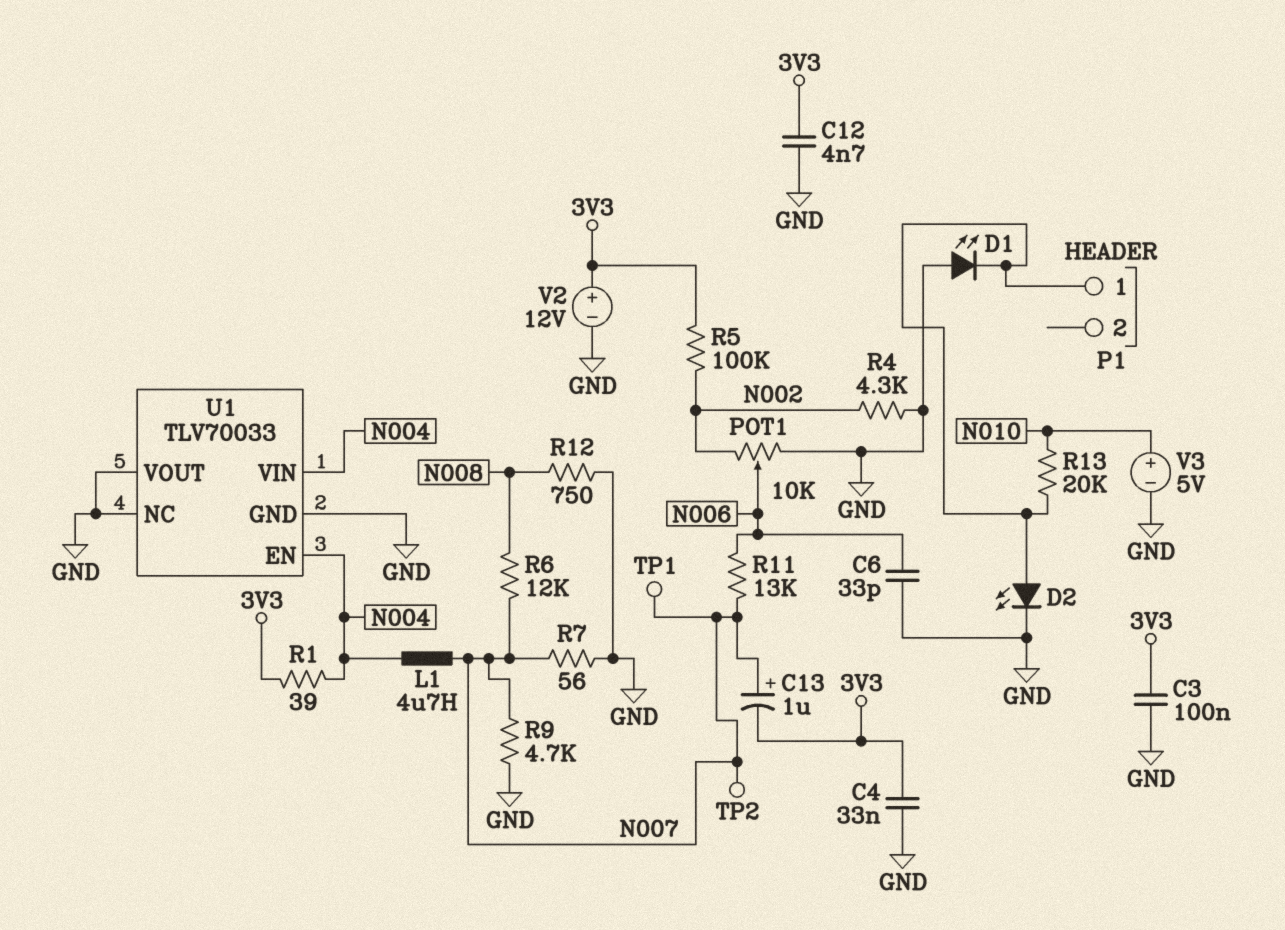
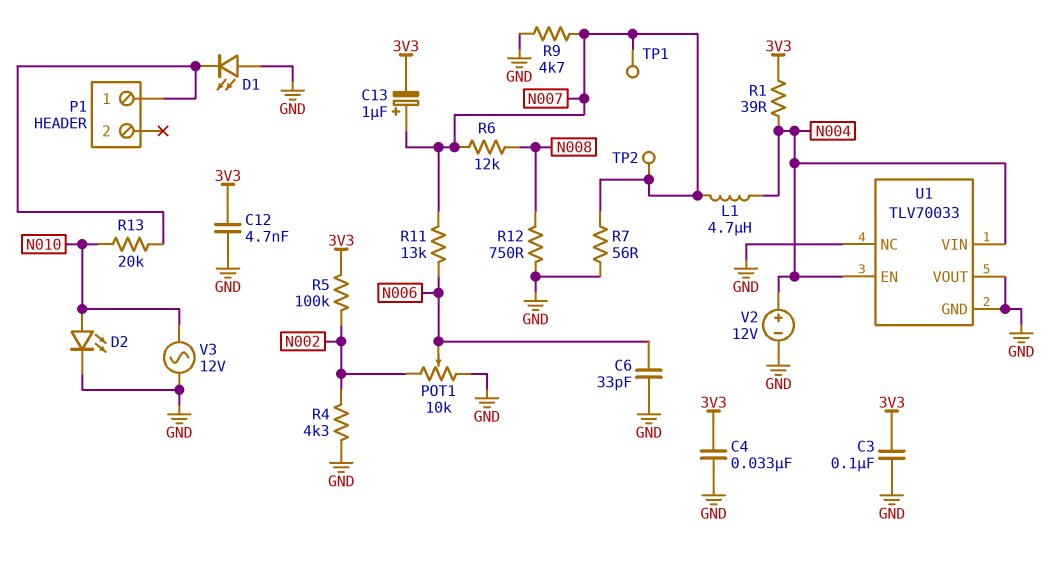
D2: LED (A P1/1, K GND) -> LED (A N010, K GND)
V2: 12V (plus 3V3, minus GND) -> 12V (plus N004, minus GND)
V3: 5V (plus N010, minus GND) -> AC 12V (GND, N010)

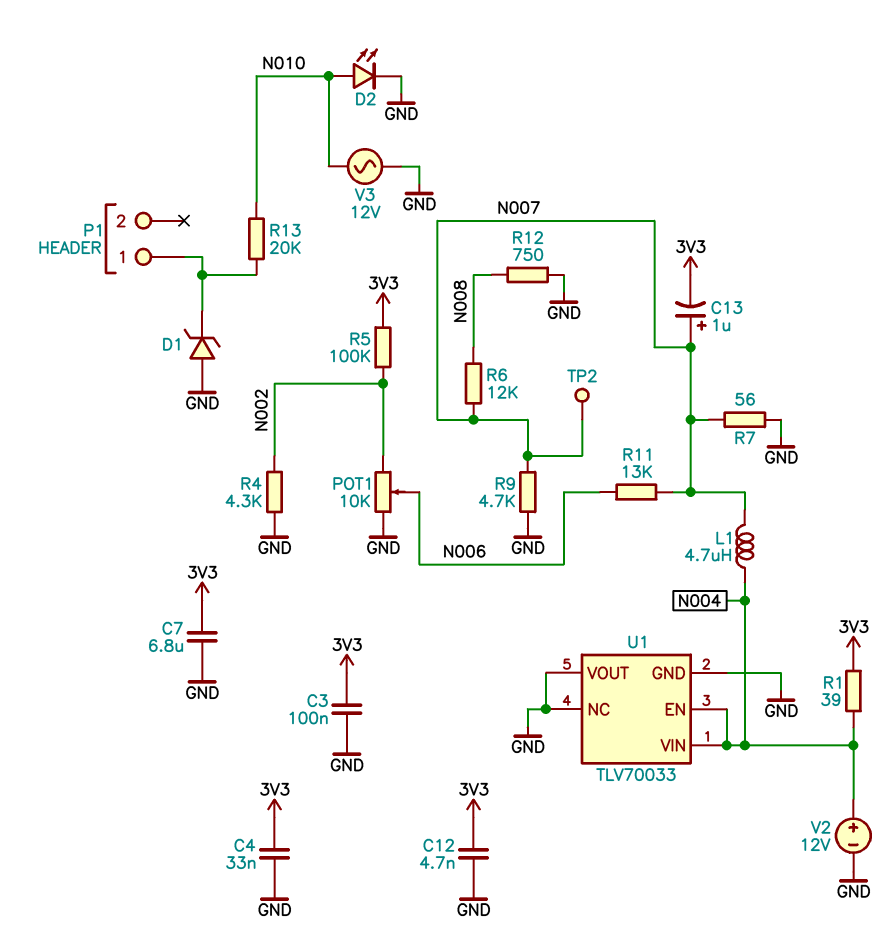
C6: 33pF (GND, N006) -> none
C7: none -> 6.8uF (3V3, GND)
D1: LED (A GND, K P1/1) -> zener (A GND, K P1/1)
TP1: test point (N007) -> none

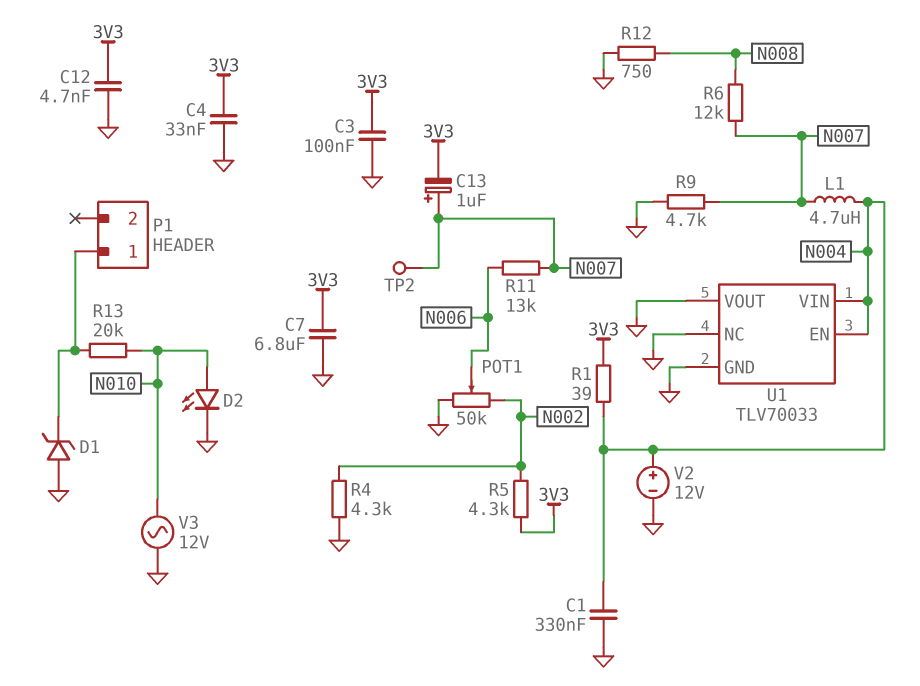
C1: none -> 330nF (GND, N004)
POT1: 10k (GND, N002, wiper N006) -> 50k (GND, N002, wiper N006)
R5: 100k (3V3, N002) -> 4.3k (3V3, N002)
R7: 56 (GND, N007) -> none

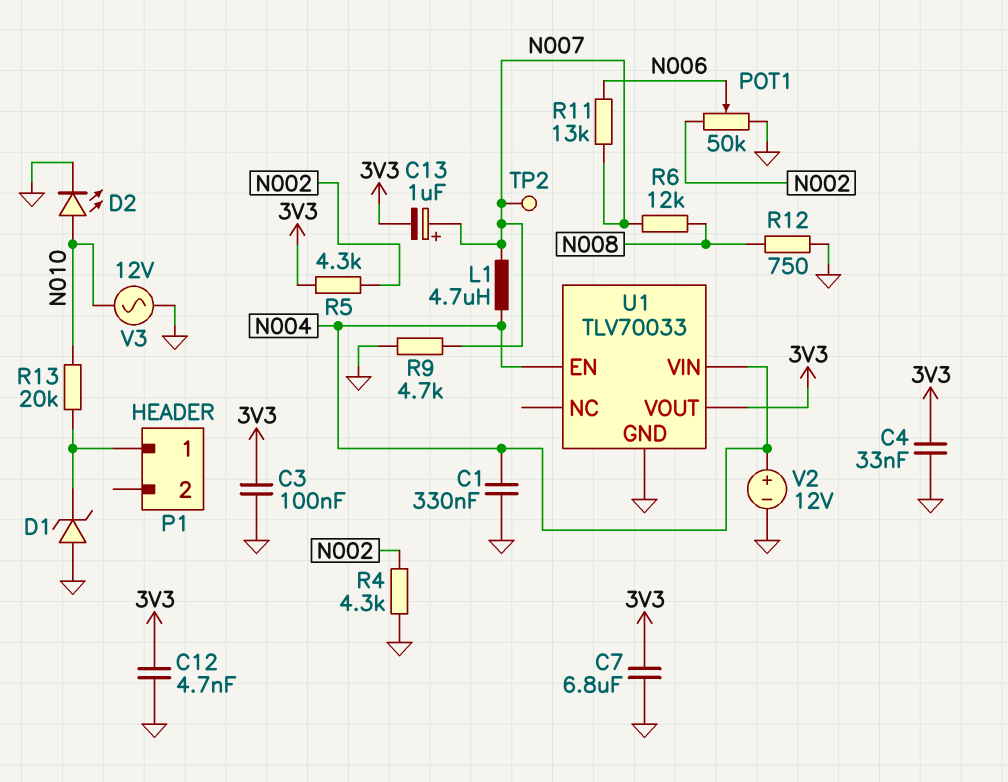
R1: 39 (3V3, N004) -> none
U1 pin NC: GND -> none
U1 pin VOUT: GND -> 3V3

